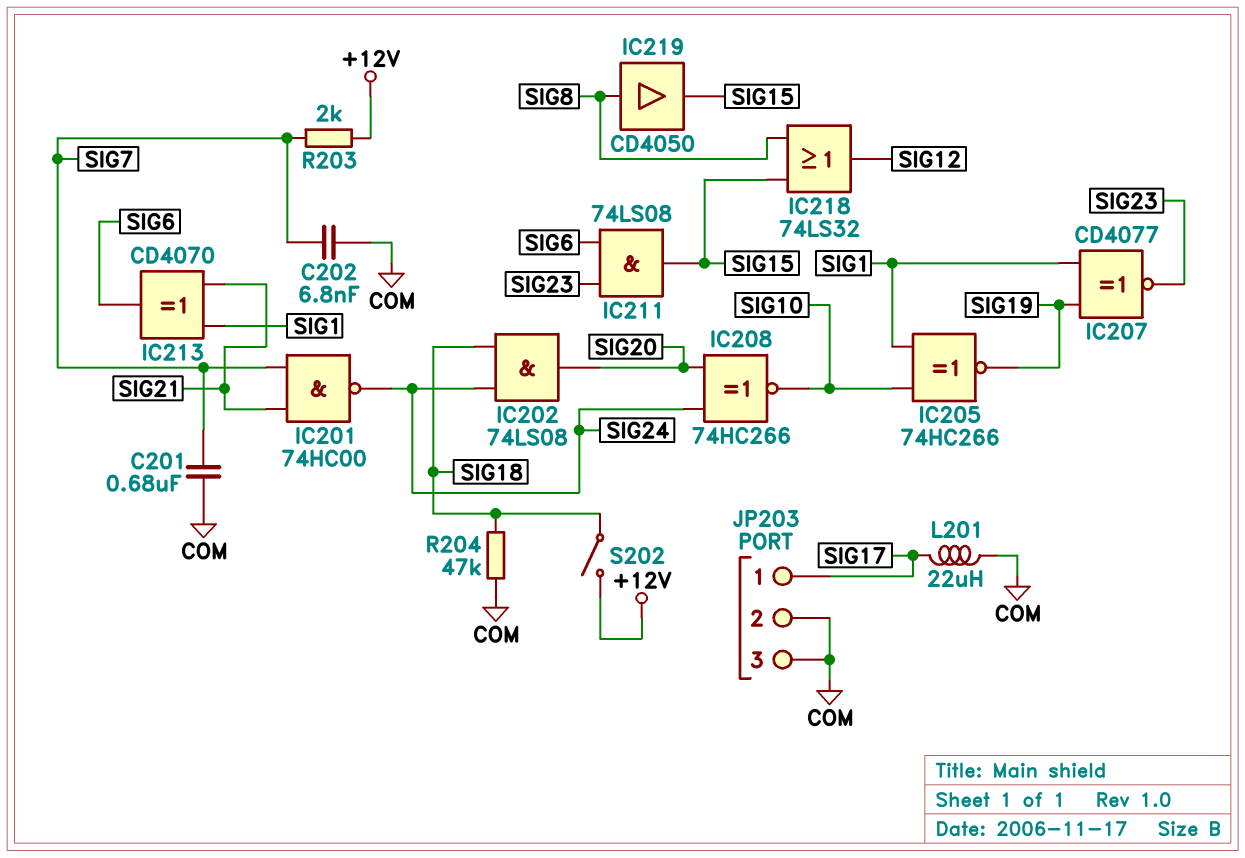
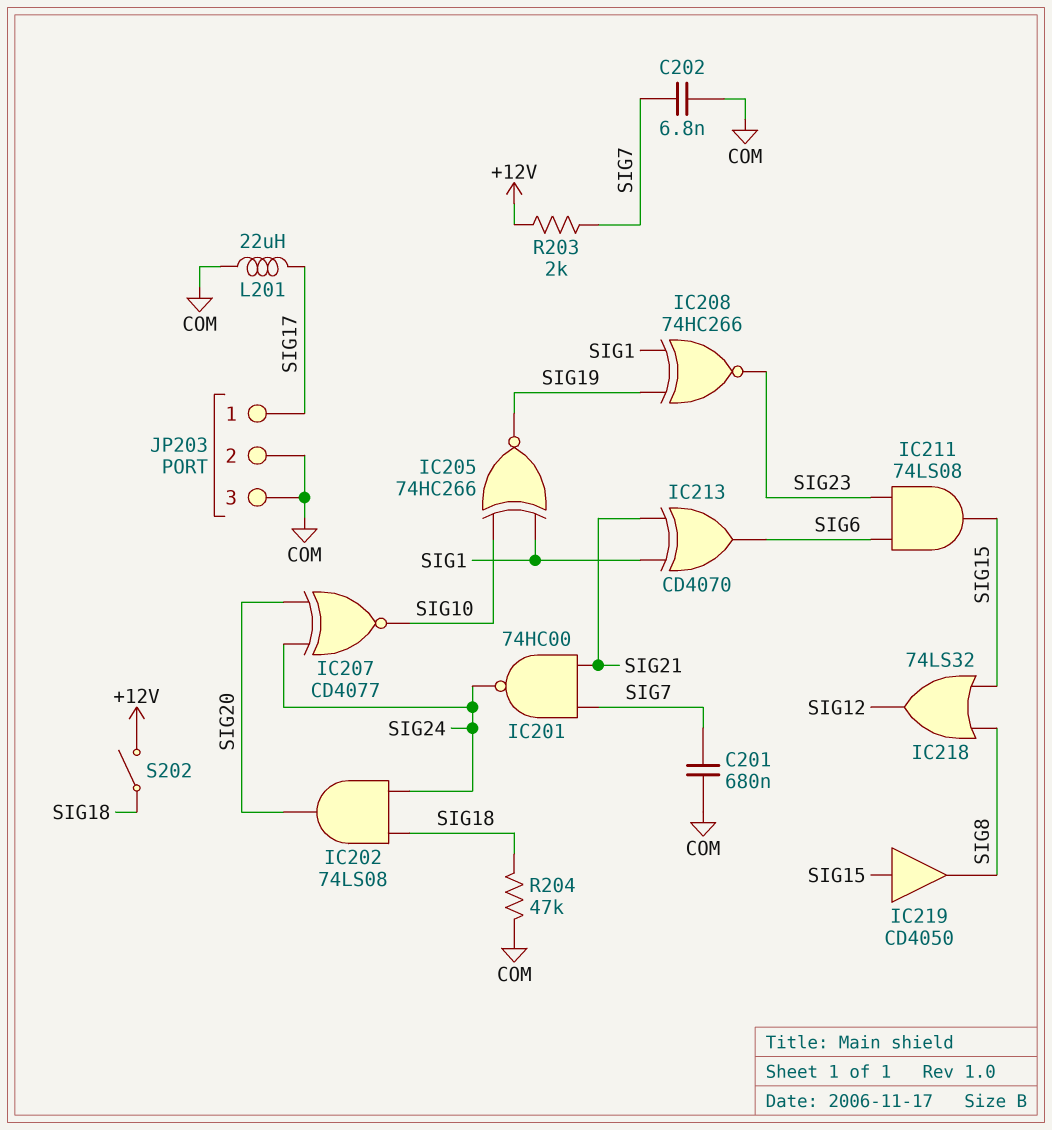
IC207: XNOR CD4077 (in SIG1, in SIG19, out SIG23) -> XNOR CD4077 (in SIG20, in SIG24, out SIG10)
IC208: XNOR 74HC266 (in SIG20, in SIG24, out SIG10) -> XNOR 74HC266 (in SIG1, in SIG19, out SIG23)
IC219: buffer CD4050 (in SIG8, out SIG15) -> buffer CD4050 (in SIG15, out SIG8)

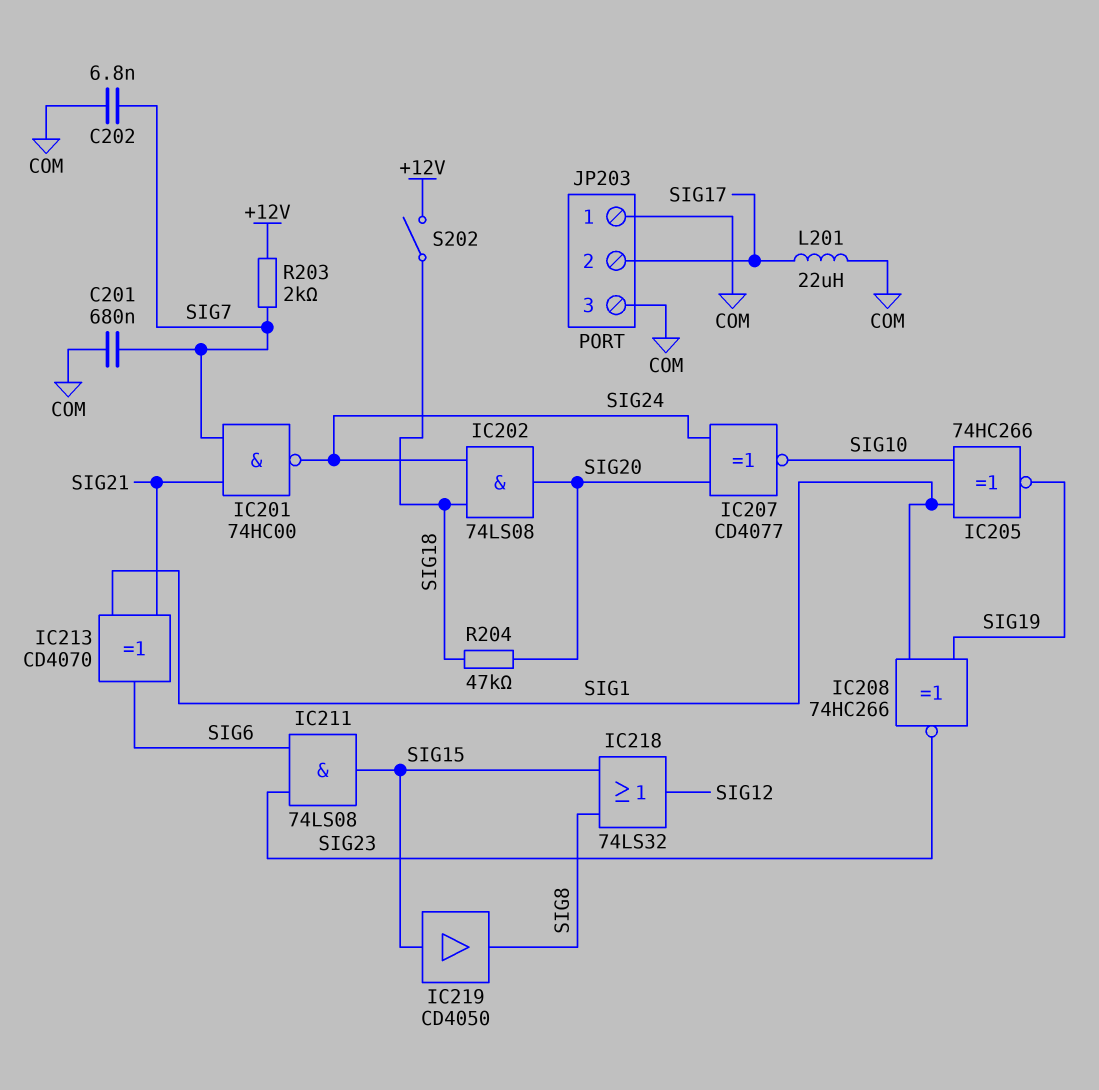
JP203 pin 1: SIG17 -> COM
JP203 pin 2: COM -> SIG17
R204: 47k (COM, SIG18) -> 47k (SIG18, SIG20)

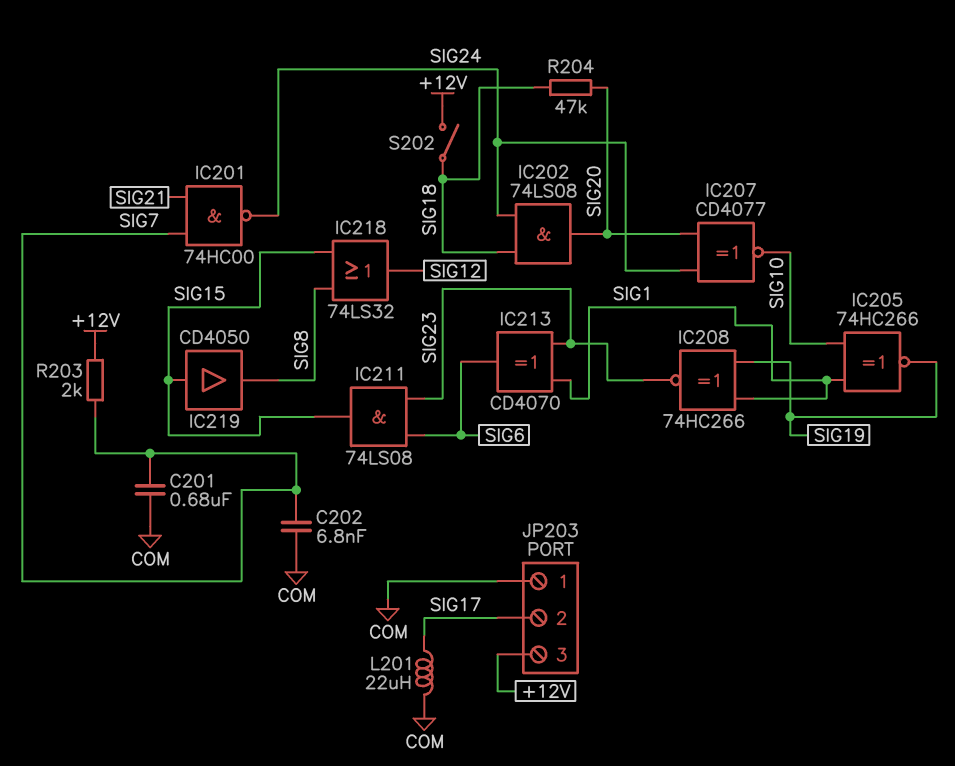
IC213: XOR CD4070 (in SIG1, in SIG21, out SIG6) -> XOR CD4070 (in SIG1, in SIG23, out SIG6)
JP203 pin 3: COM -> +12V

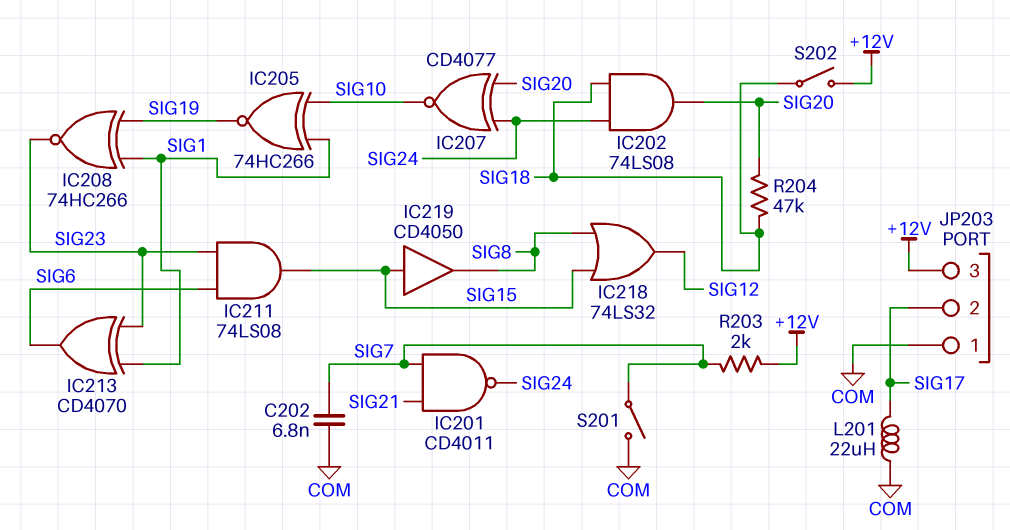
C201: 680nF (COM, SIG7) -> none
IC201: NAND 74HC00 (in SIG7, in SIG21, out SIG24) -> NAND CD4011 (in SIG7, in SIG21, out SIG24)
S201: none -> switch (COM, SIG7)

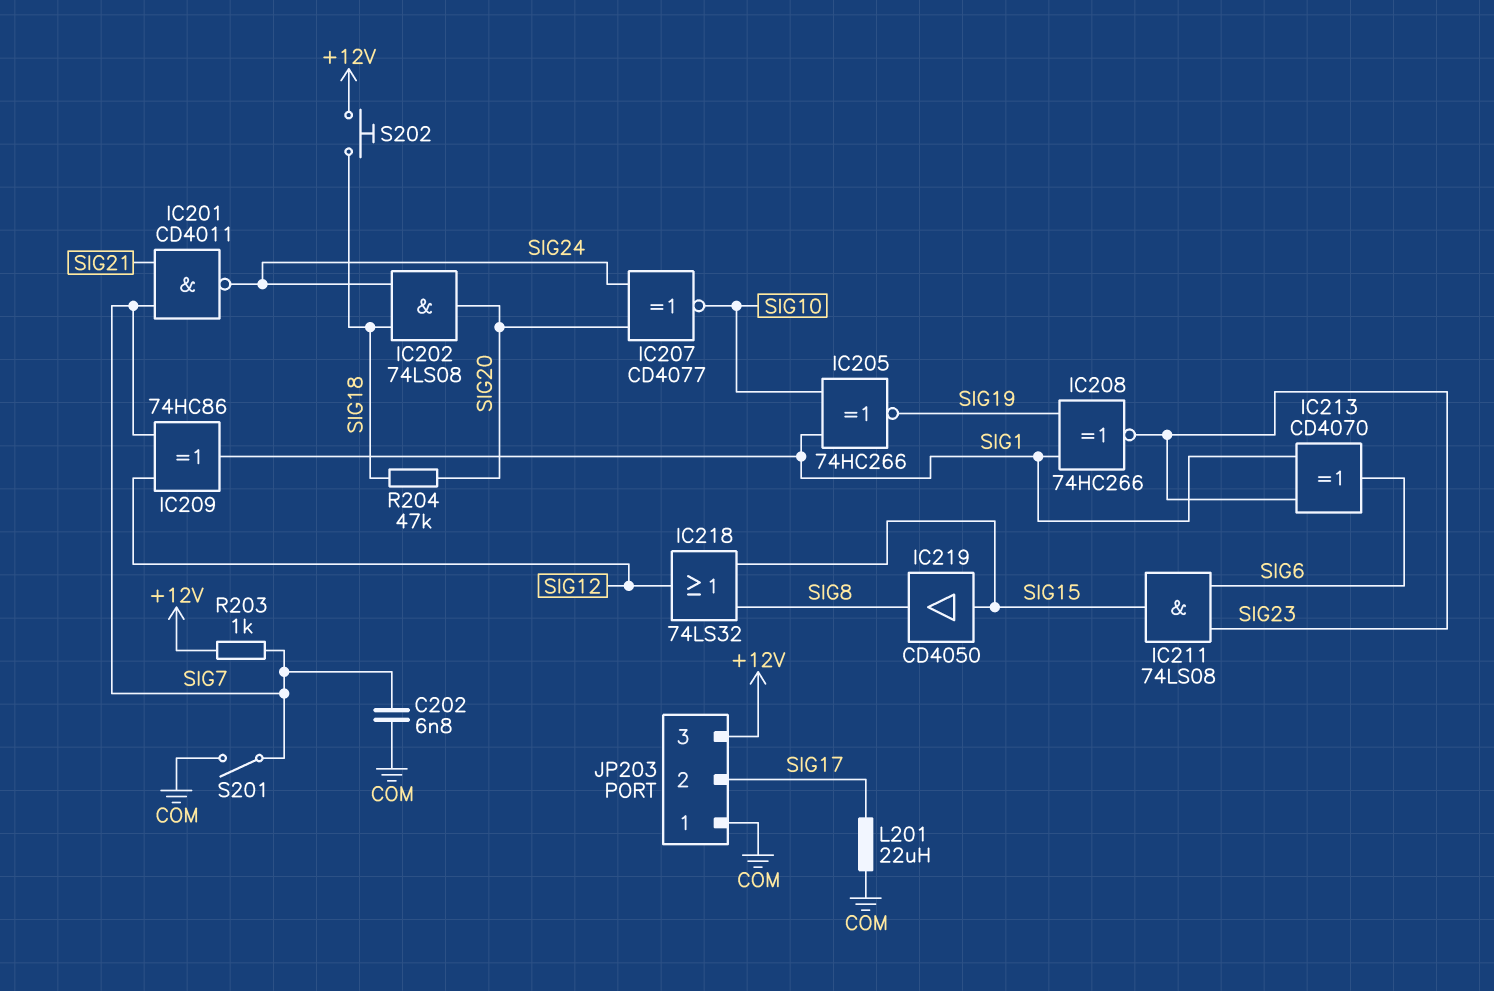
IC209: none -> XOR 74HC86 (in SIG7, in SIG12, out SIG1)
R203: 2k (+12V, SIG7) -> 1k (+12V, SIG7)
S202: switch (+12V, SIG18) -> button (+12V, SIG18)

